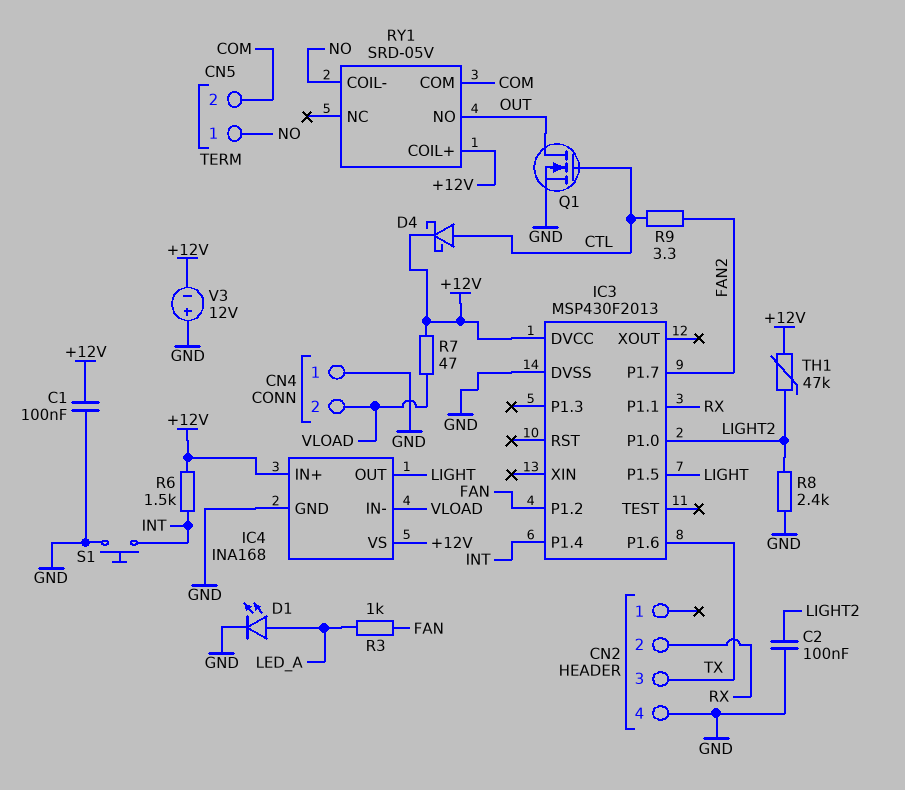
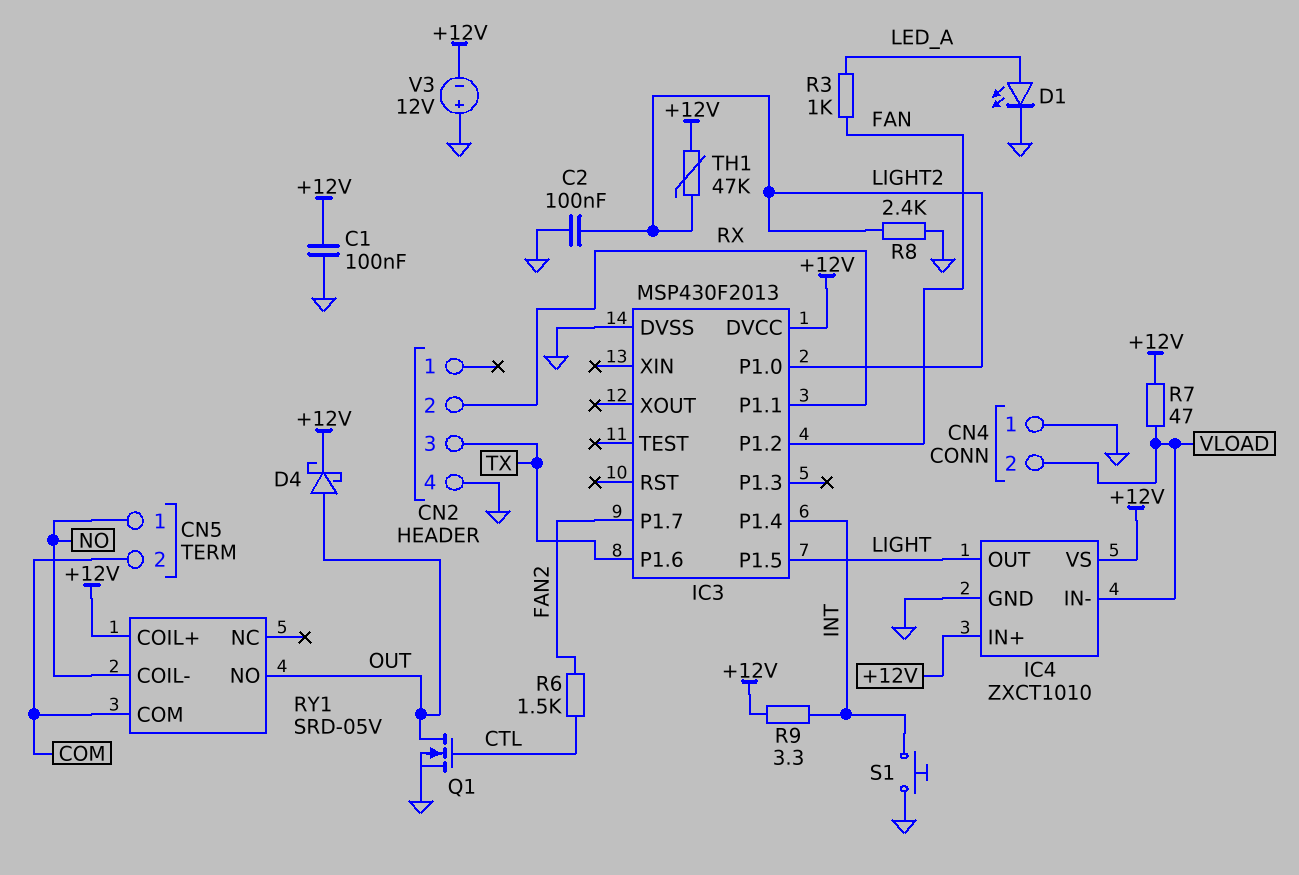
D4: schottky (A CTL, K +12V) -> schottky (A OUT, K +12V)
IC4: INA168 -> ZXCT1010
R6: 1.5k (+12V, INT) -> 1.5k (CTL, FAN2)
R9: 3.3 (CTL, FAN2) -> 3.3 (+12V, INT)

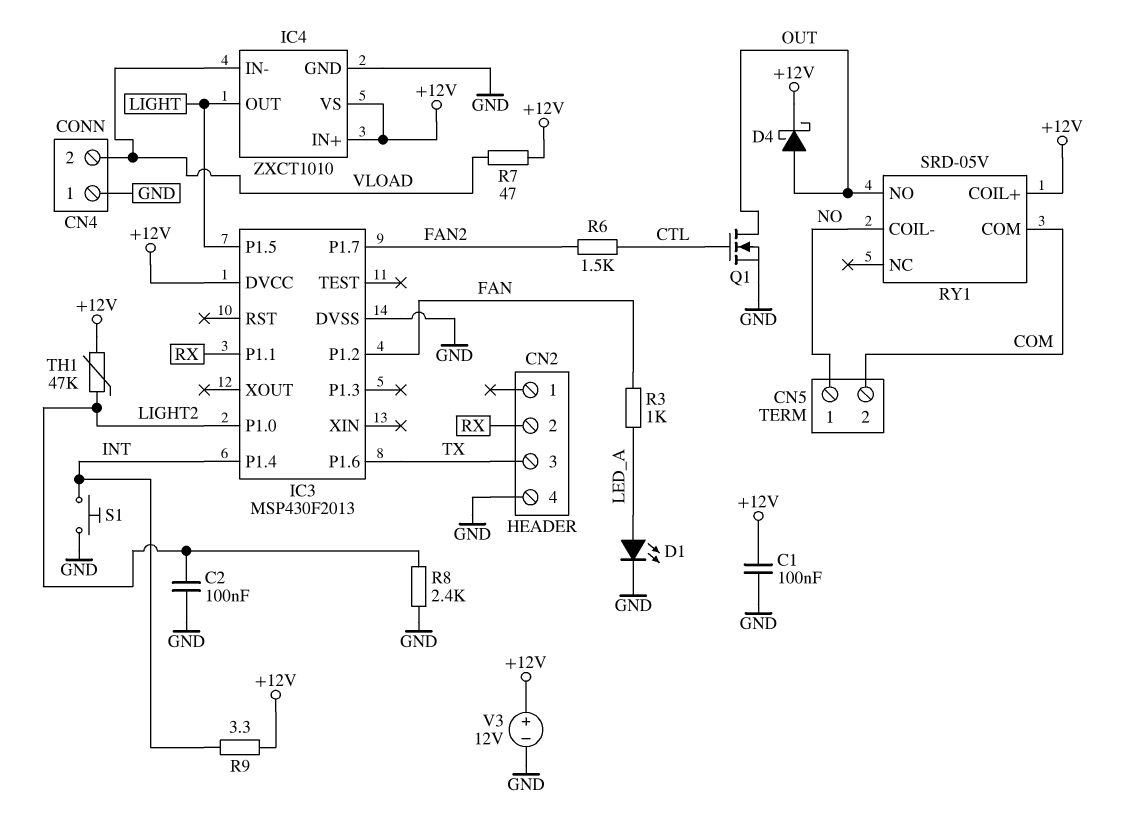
V3: 12V (plus GND, minus +12V) -> 12V (plus +12V, minus GND)

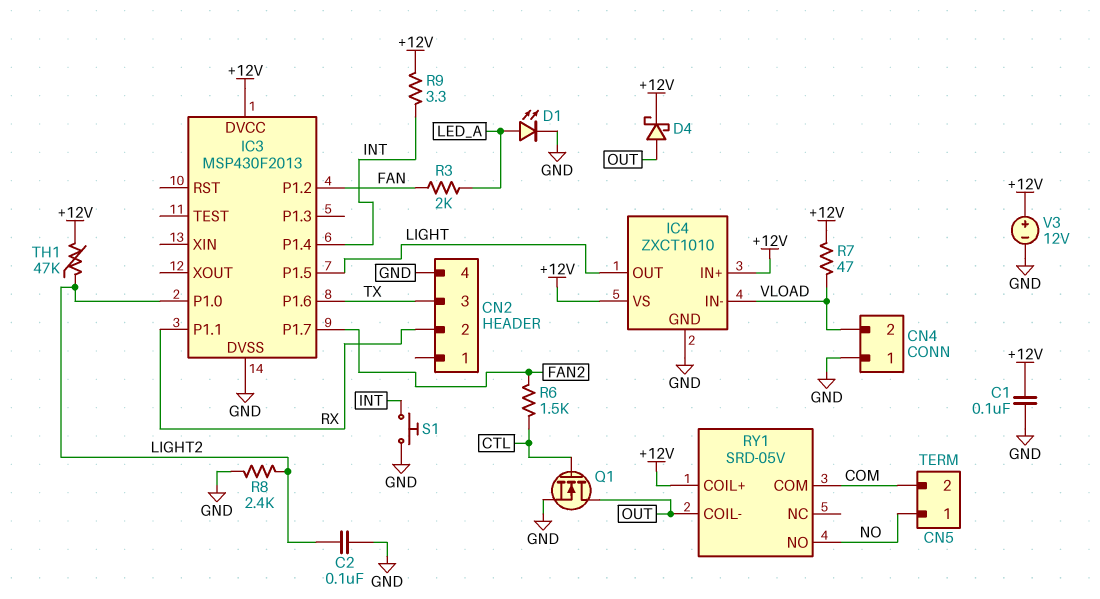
R3: 1k (FAN, LED_A) -> 2k (FAN, LED_A)
RY1 pin COIL-: NO -> OUT
RY1 pin NO: OUT -> NO

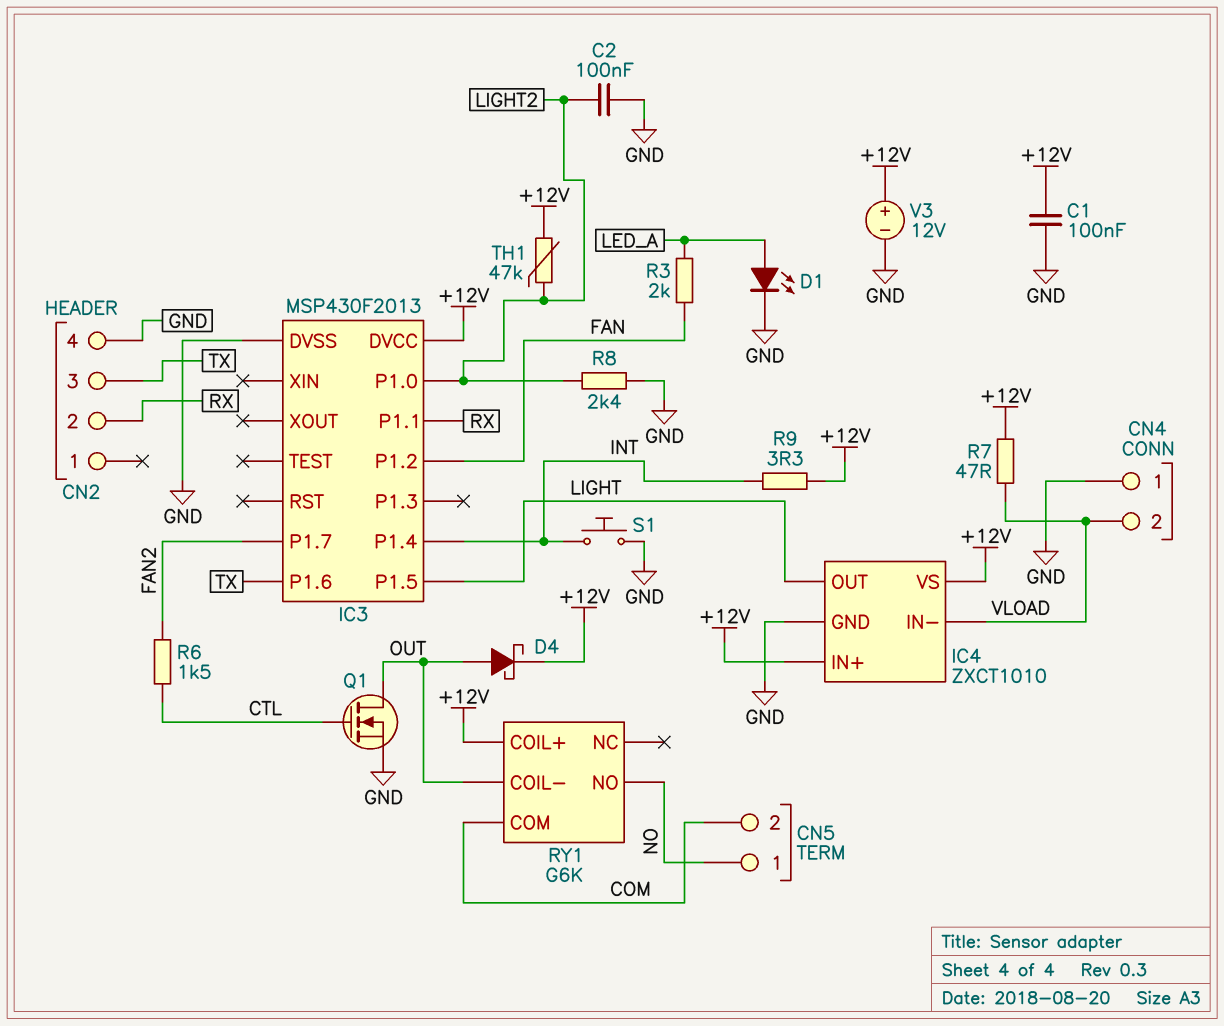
RY1: SRD-05V -> G6K

